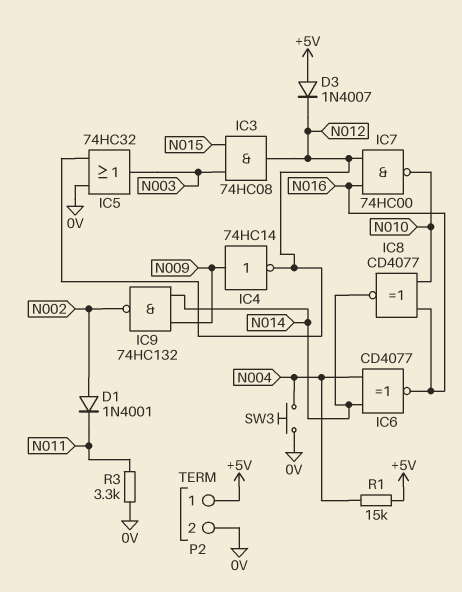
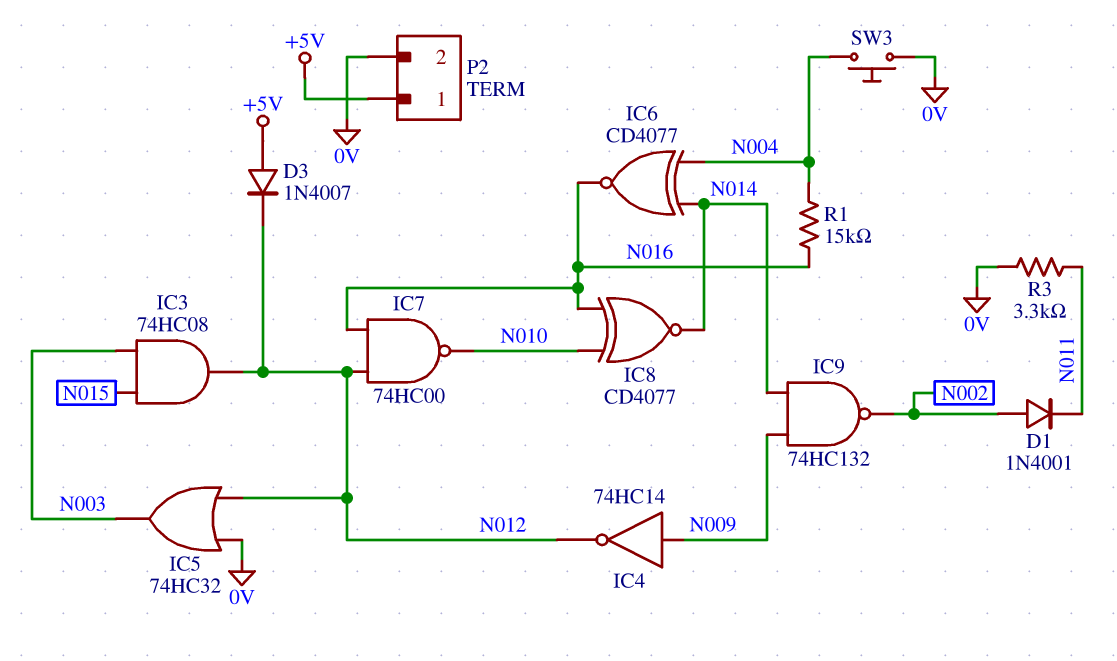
R1: 15k (+5V, N004) -> 15k (N004, N016)

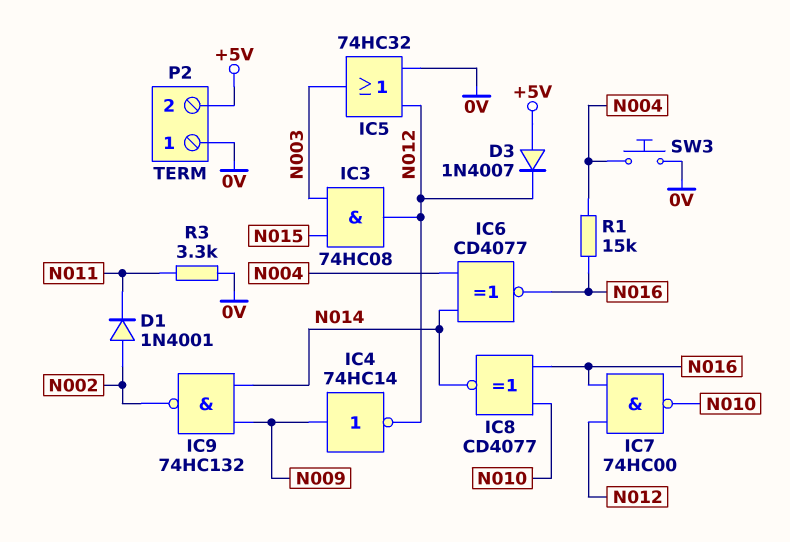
P2 pin 1: +5V -> 0V
P2 pin 2: 0V -> +5V

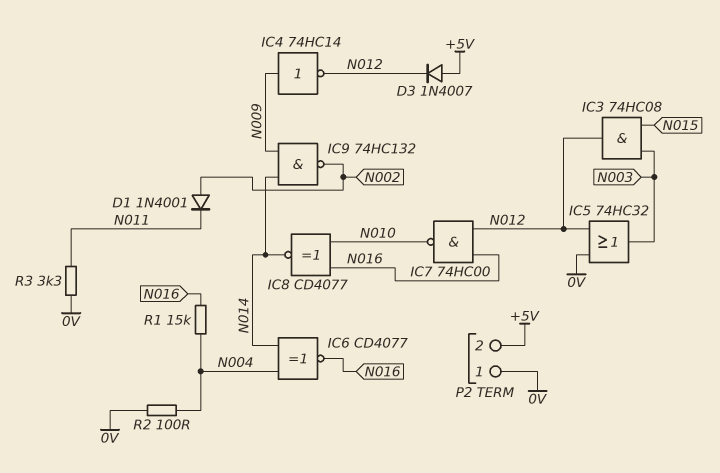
R2: none -> 100 (0V, N004)
SW3: button (0V, N004) -> none

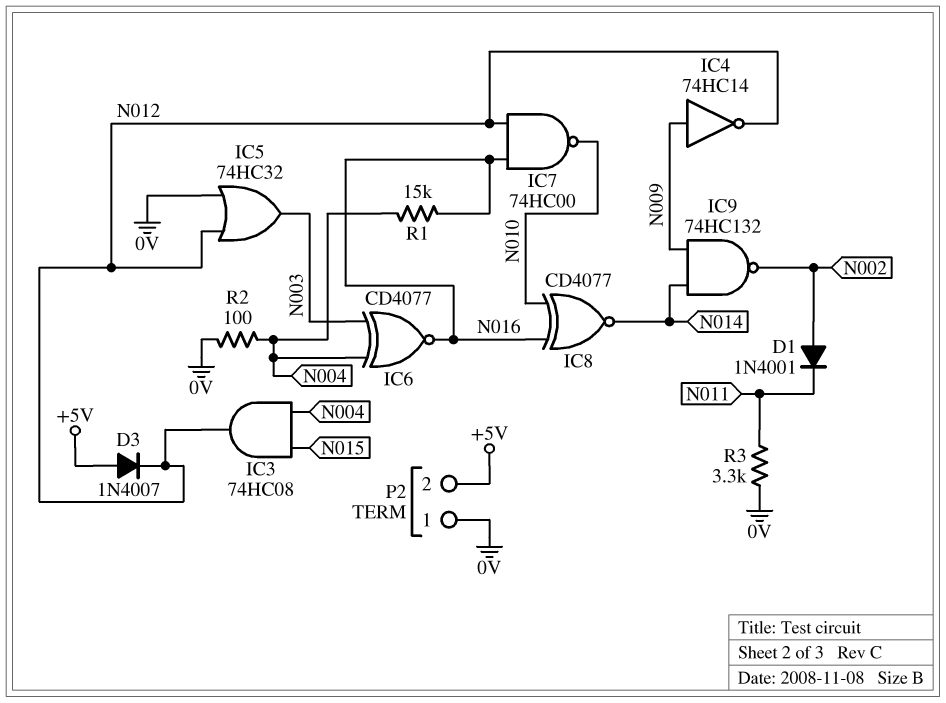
IC3: AND 74HC08 (in N003, in N015, out N012) -> AND 74HC08 (in N004, in N015, out N012)
IC6: XNOR CD4077 (in N004, in N014, out N016) -> XNOR CD4077 (in N003, in N004, out N016)

